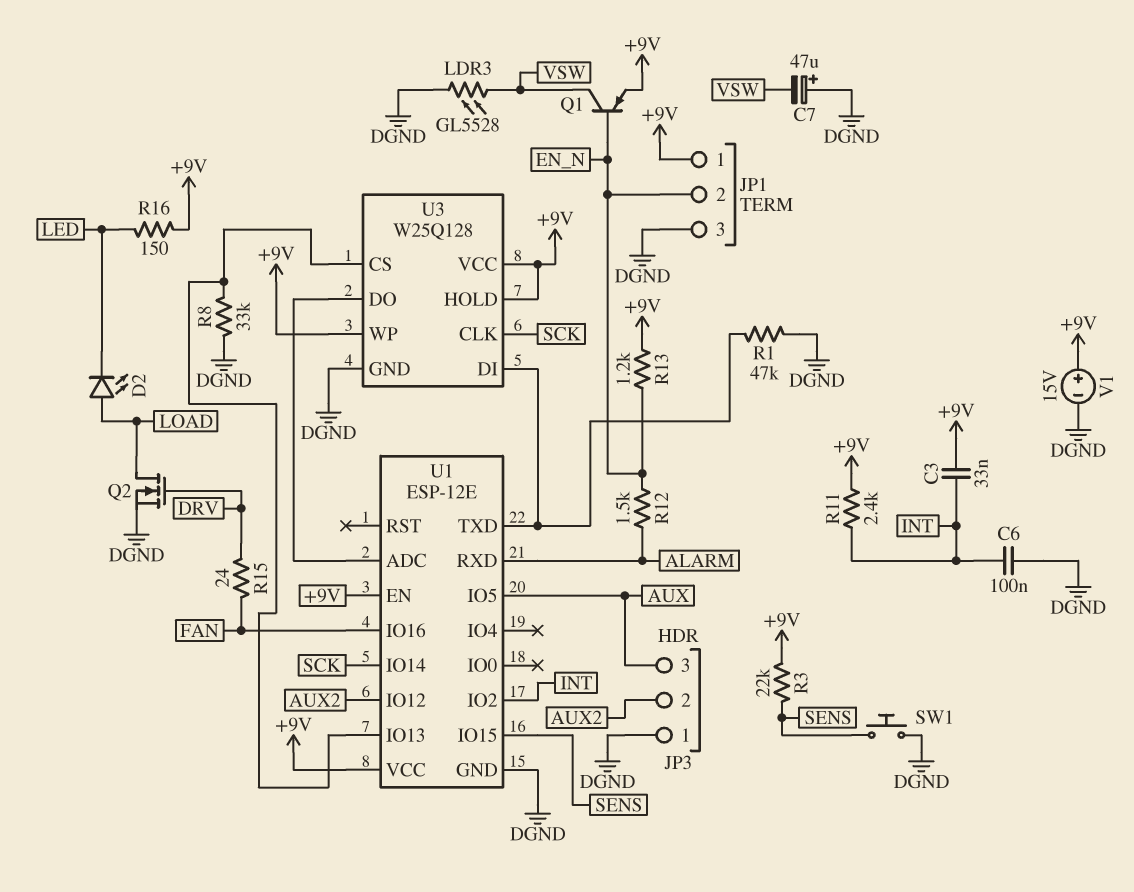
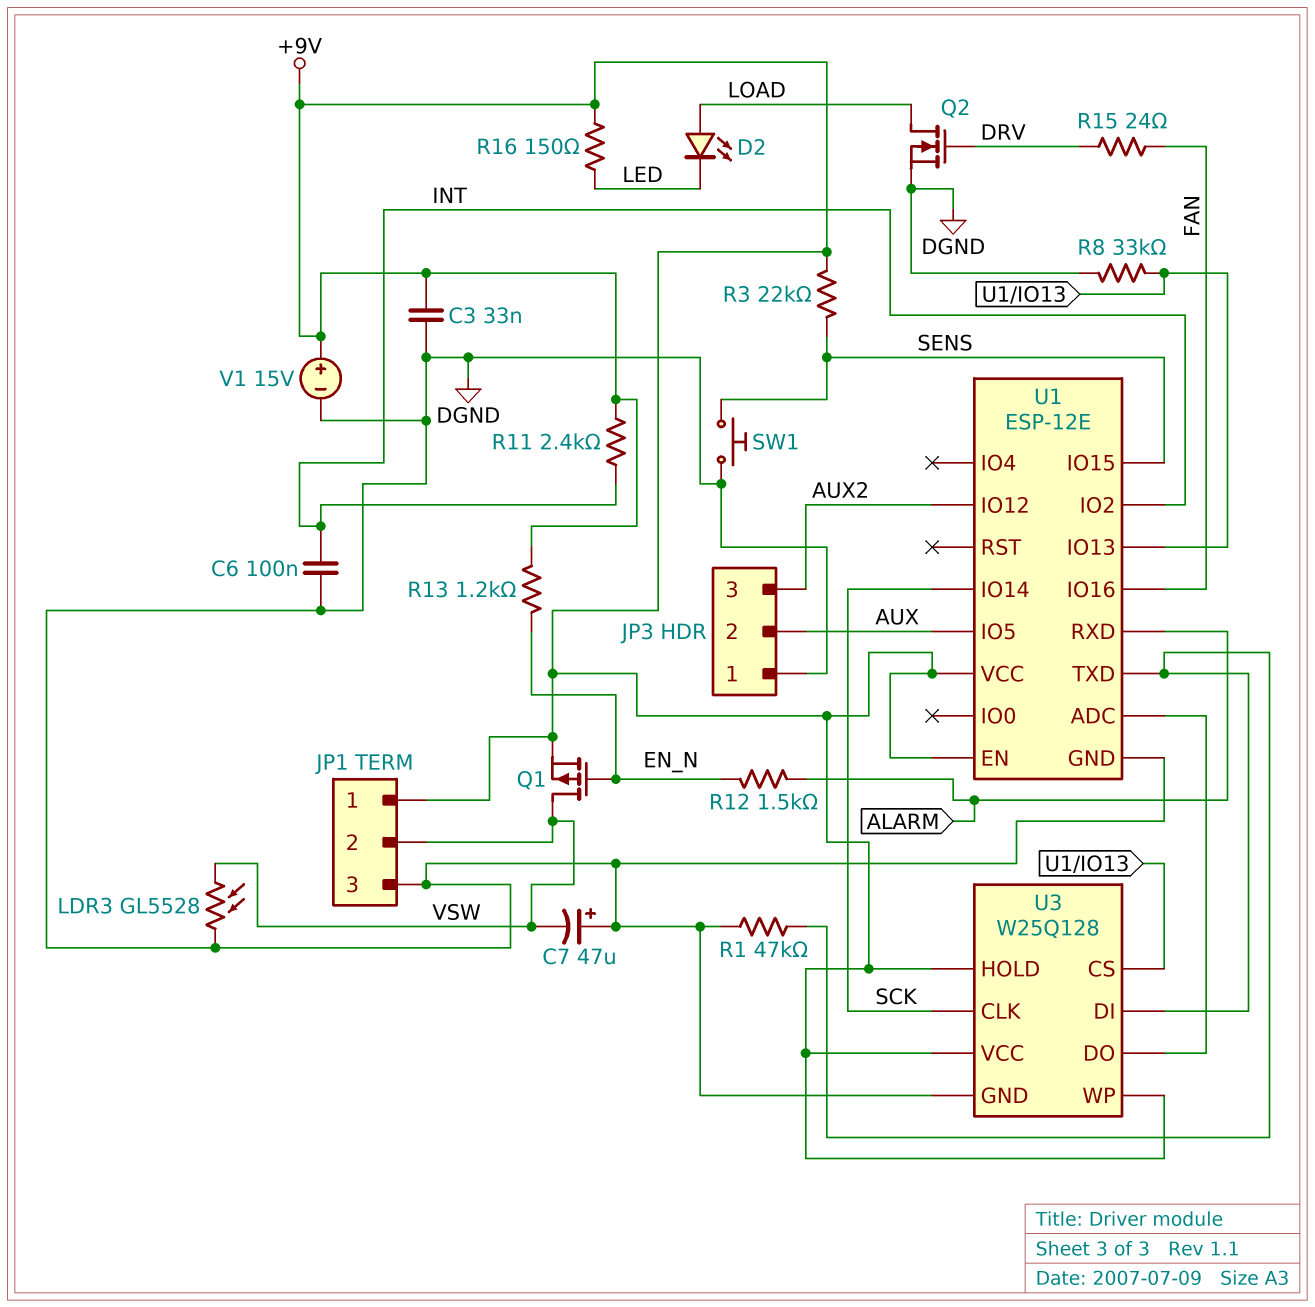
C3: 33nF (+9V, INT) -> 33nF (+9V, DGND)
JP1 pin 2: EN_N -> VSW
JP3 pin 2: AUX2 -> AUX
JP3 pin 3: AUX -> AUX2
Q1: PNP (B EN_N, C VSW, E +9V) -> PMOS (G EN_N, D VSW, S +9V)

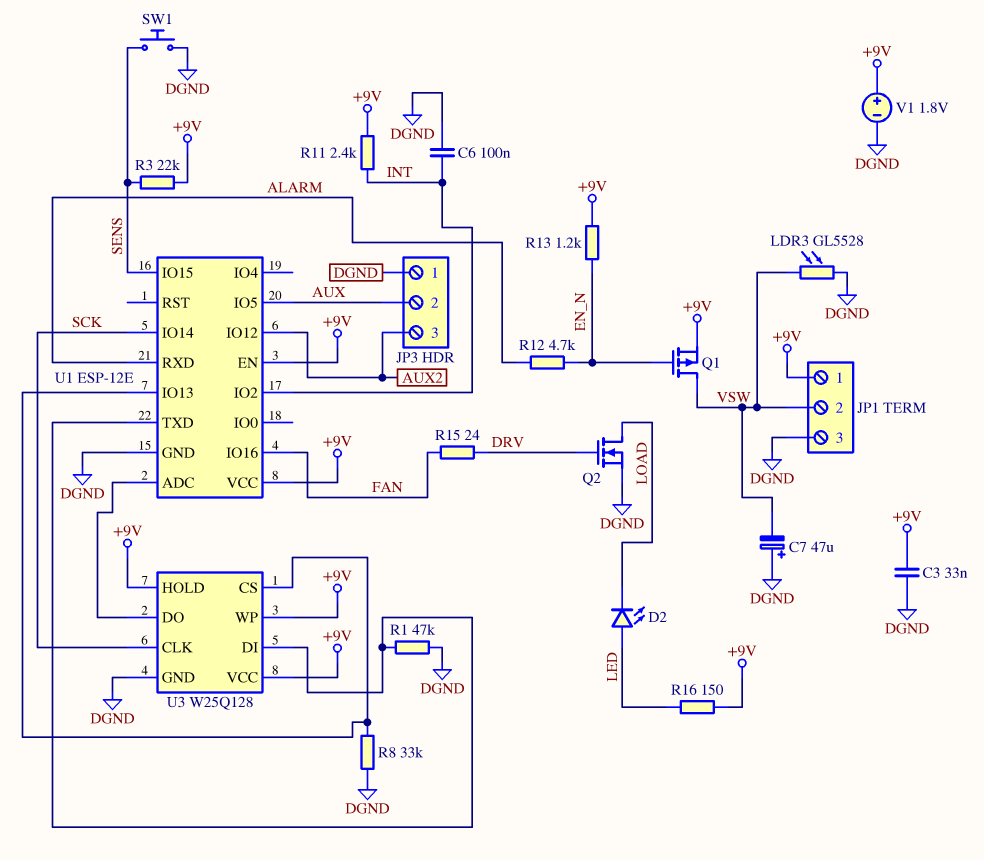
D2: LED (A LOAD, K LED) -> LED (A LED, K LOAD)
R12: 1.5k (ALARM, EN_N) -> 4.7k (ALARM, EN_N)
V1: 15V (plus +9V, minus DGND) -> 1.8V (plus +9V, minus DGND)

